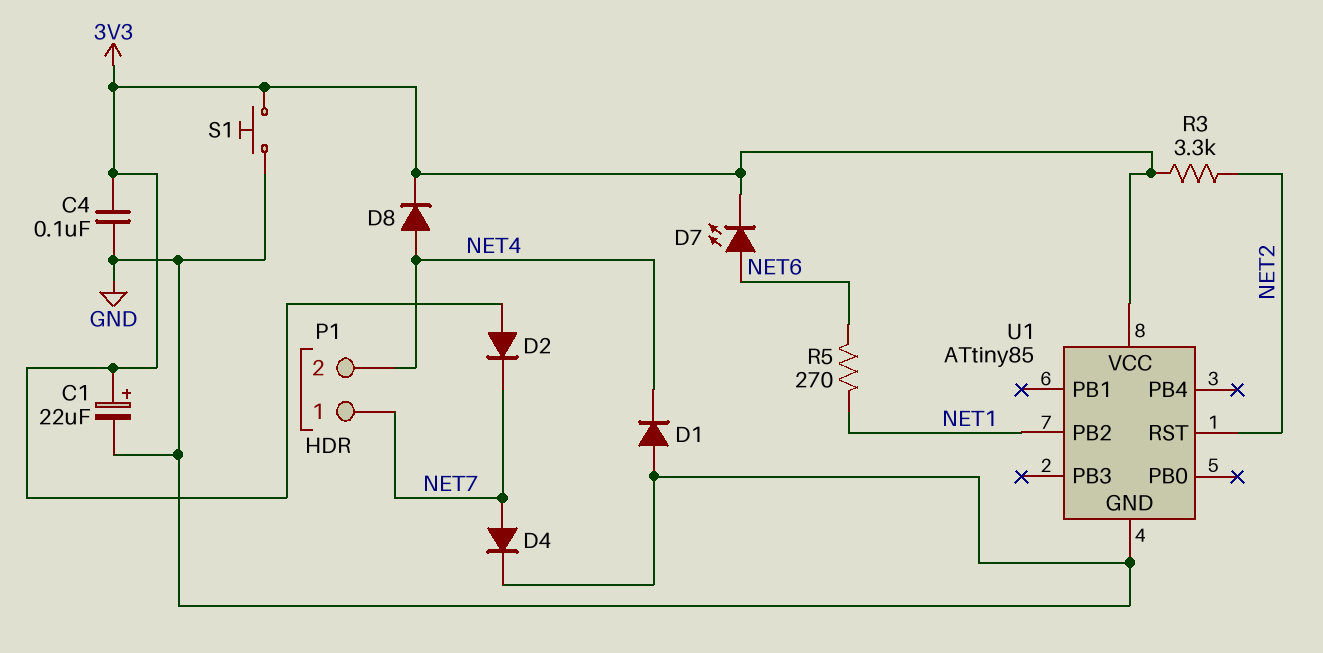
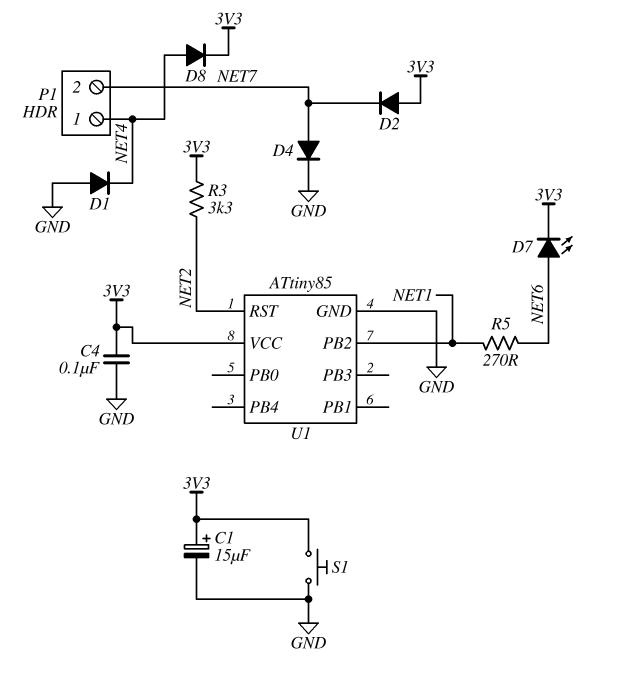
C1: 22uF (plus 3V3, minus GND) -> 15uF (plus 3V3, minus GND)
P1 pin 1: NET7 -> NET4
P1 pin 2: NET4 -> NET7

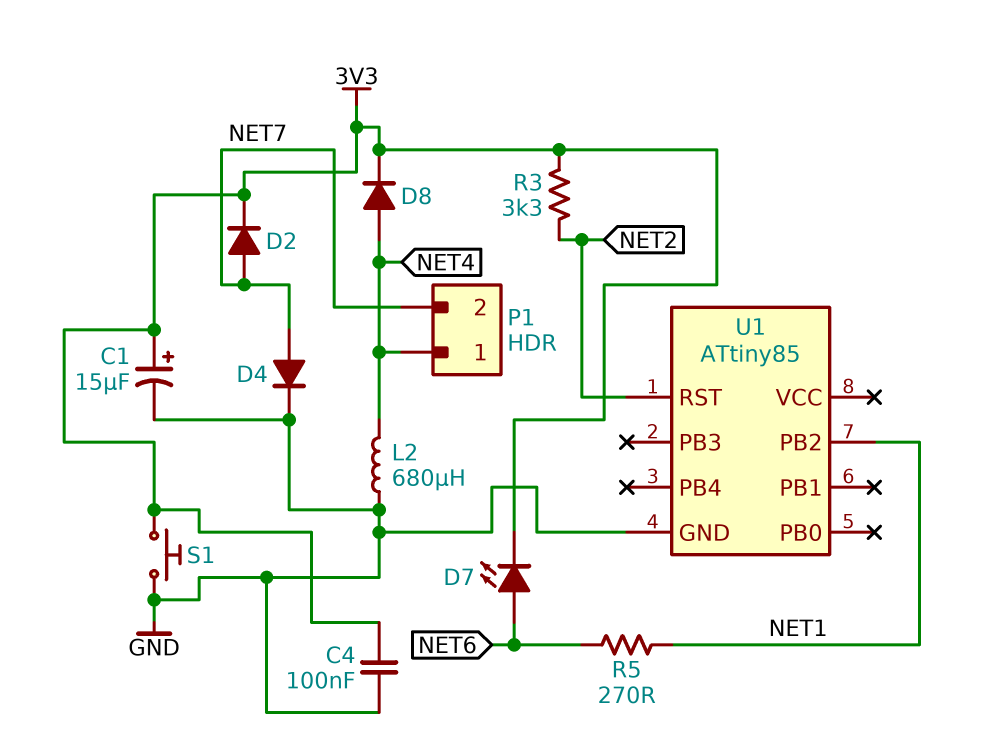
D1: diode (A GND, K NET4) -> none
D2: diode (A 3V3, K NET7) -> diode (A NET7, K 3V3)
L2: none -> 680uH (GND, NET4)
U1 pin VCC: 3V3 -> none

